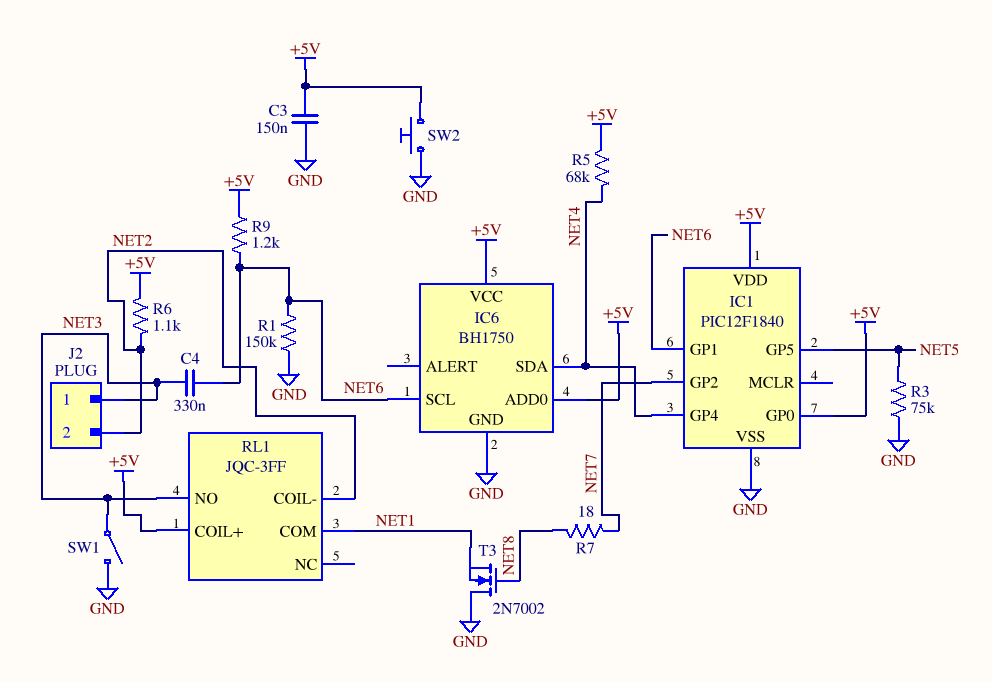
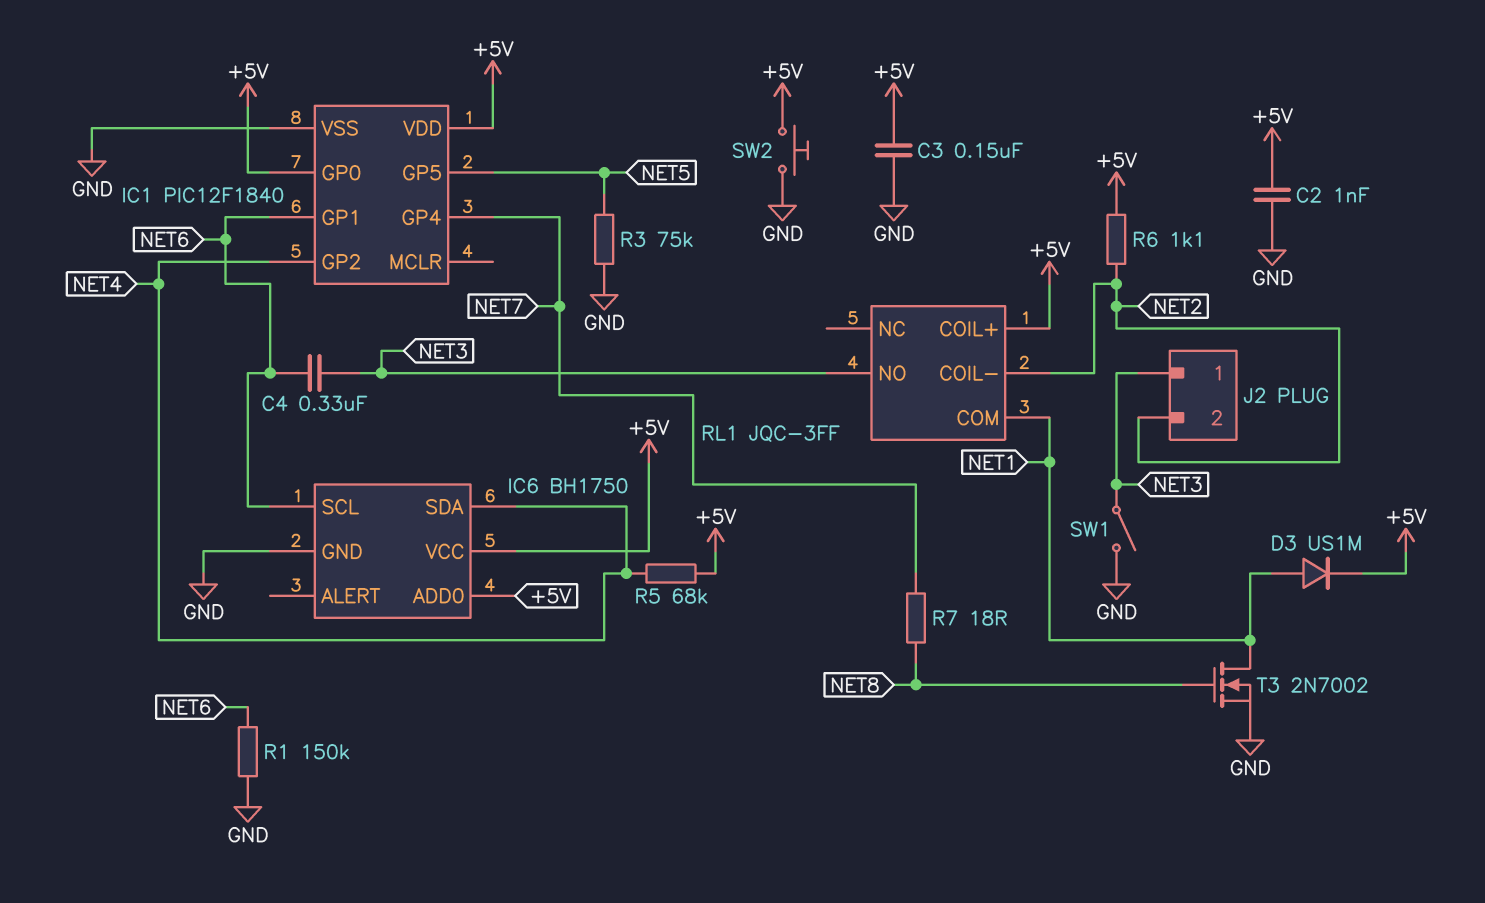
C2: none -> 1nF (+5V, GND)
D3: none -> diode US1M (A NET1, K +5V)
IC1 pin GP2: NET7 -> NET4
IC1 pin GP4: NET4 -> NET7
R9: 1.2k (+5V, NET6) -> none
T3: NMOS 2N7002 (G NET8, D GND, S NET1) -> NMOS 2N7002 (G NET8, D NET1, S GND)

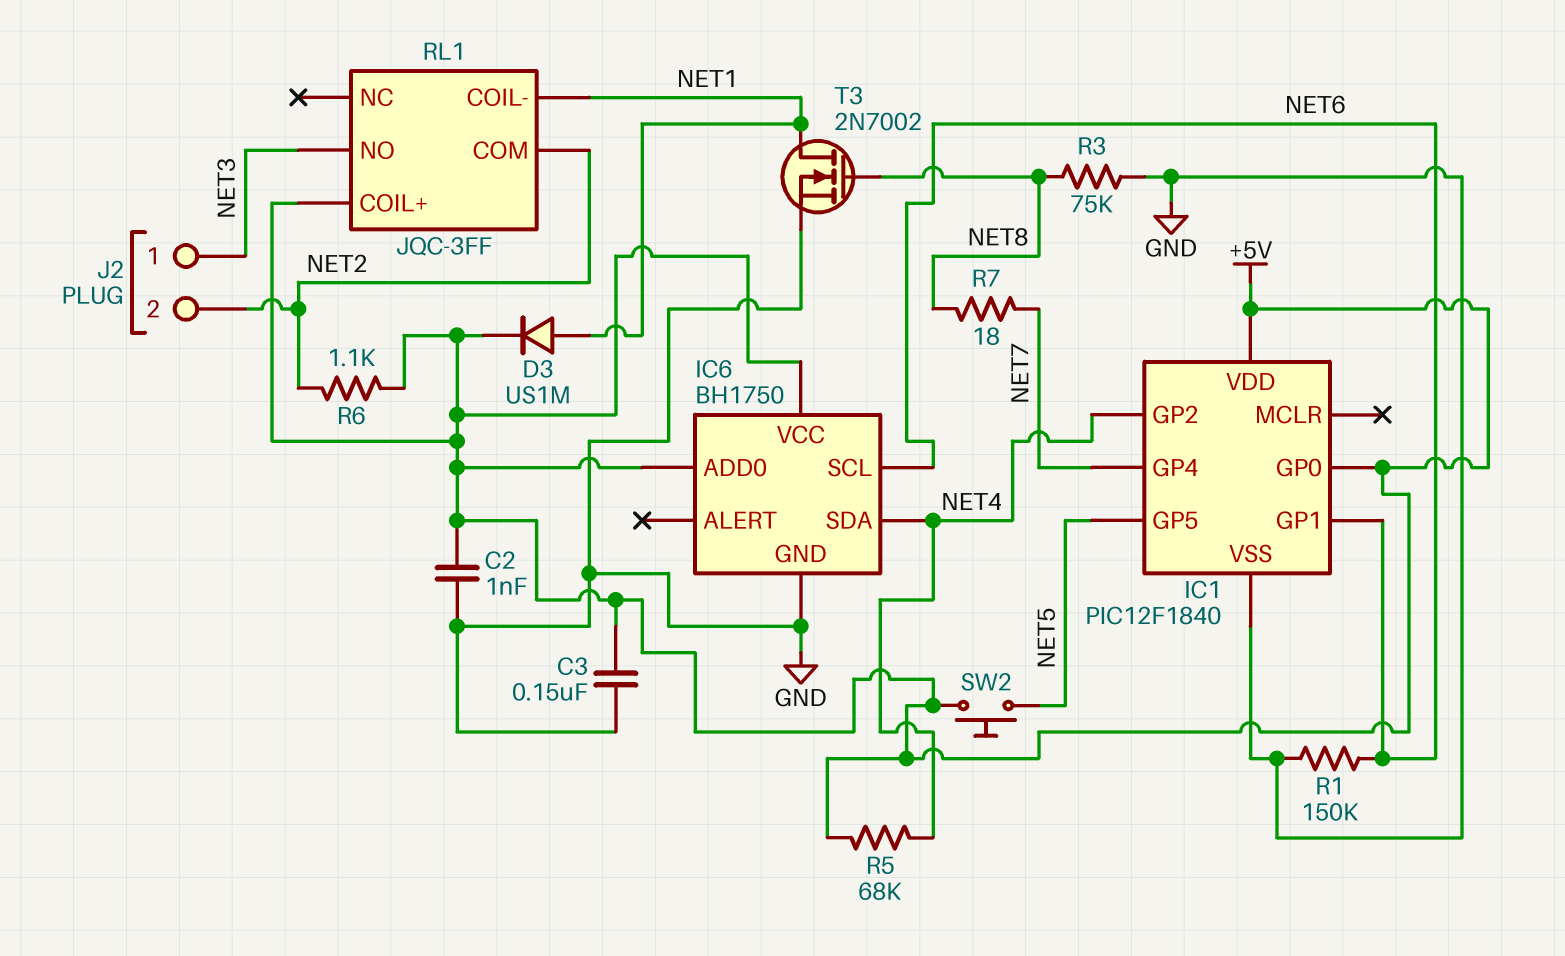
C4: 330nF (NET3, NET6) -> none
R3: 75k (GND, NET5) -> 75k (GND, NET8)
RL1 pin COIL-: NET2 -> NET1
RL1 pin COM: NET1 -> NET2
SW1: switch (GND, NET3) -> none
SW2: button (+5V, GND) -> button (+5V, NET5)

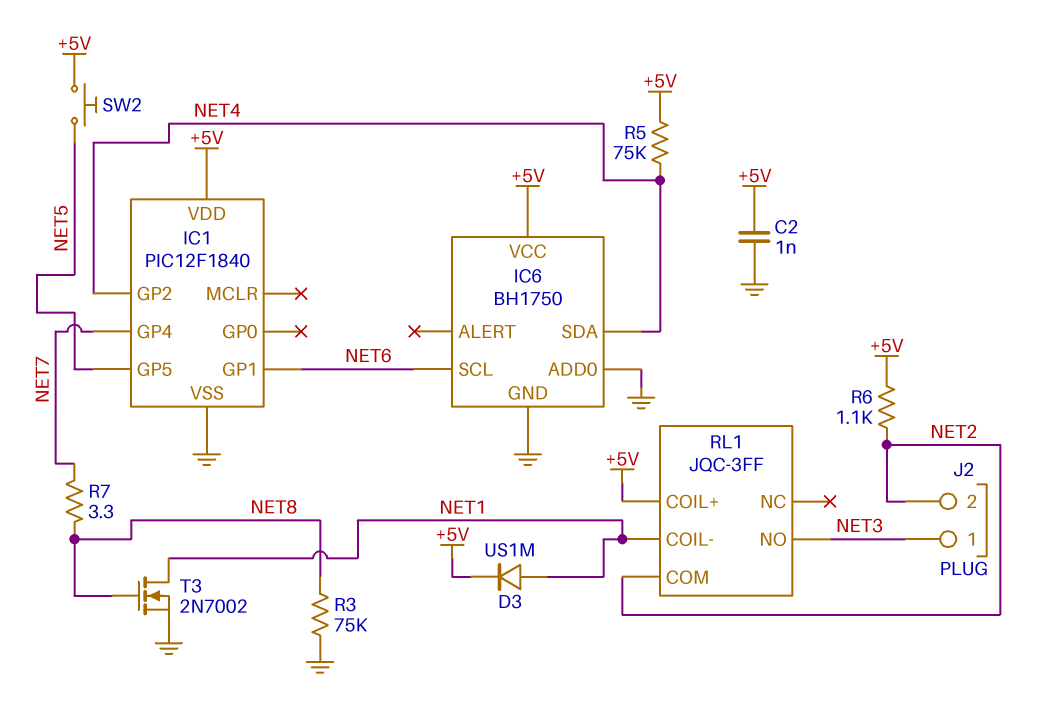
C3: 150nF (+5V, GND) -> none
IC1 pin GP0: +5V -> none
IC6 pin ADD0: +5V -> GND
R1: 150k (GND, NET6) -> none
R5: 68k (+5V, NET4) -> 75k (+5V, NET4)
R7: 18 (NET7, NET8) -> 3.3 (NET7, NET8)

